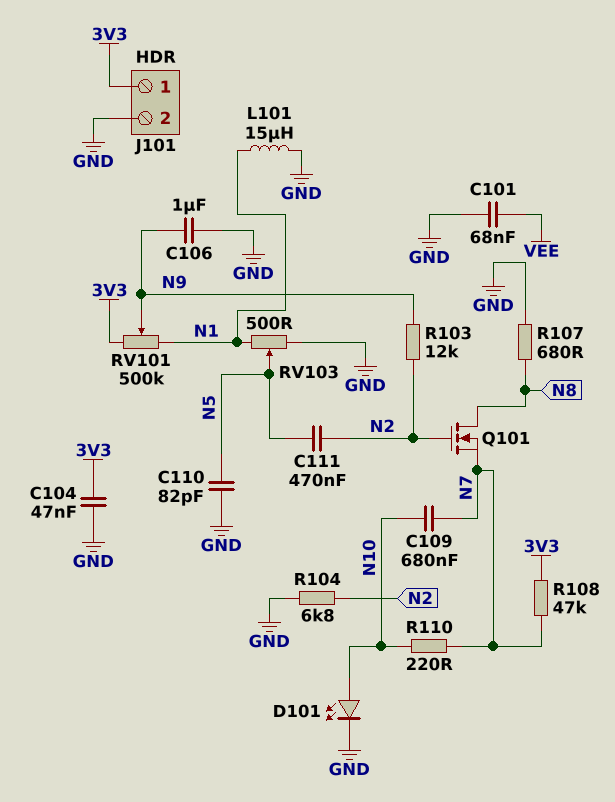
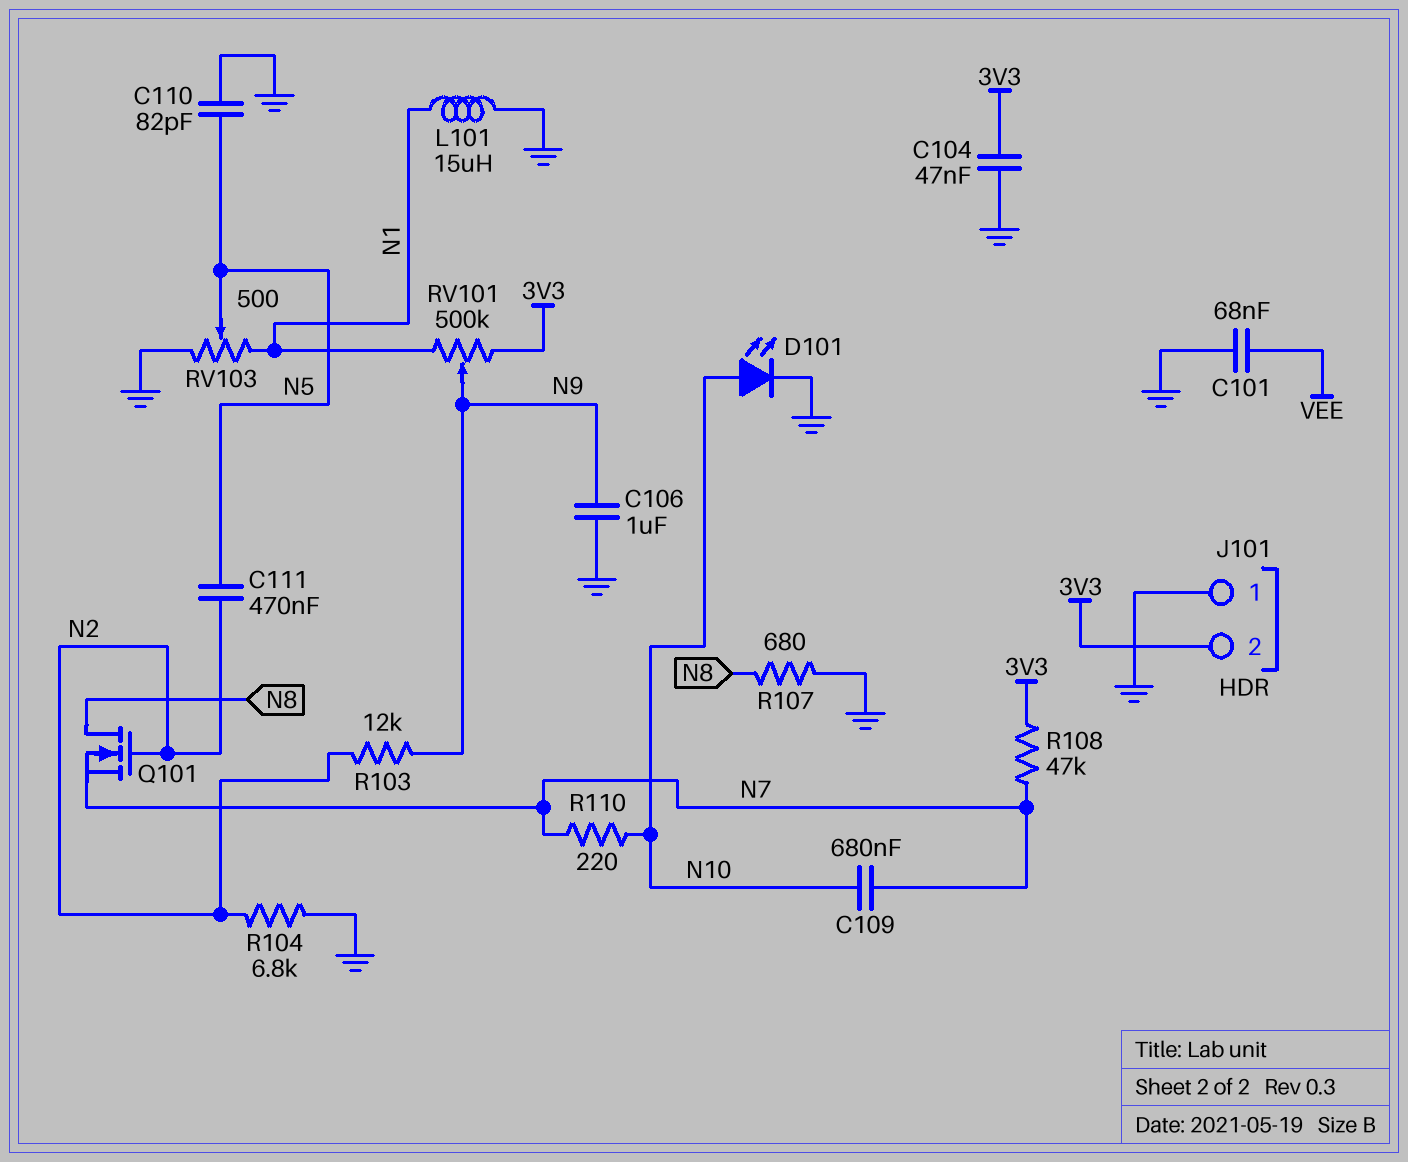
J101 pin 1: 3V3 -> GND
J101 pin 2: GND -> 3V3

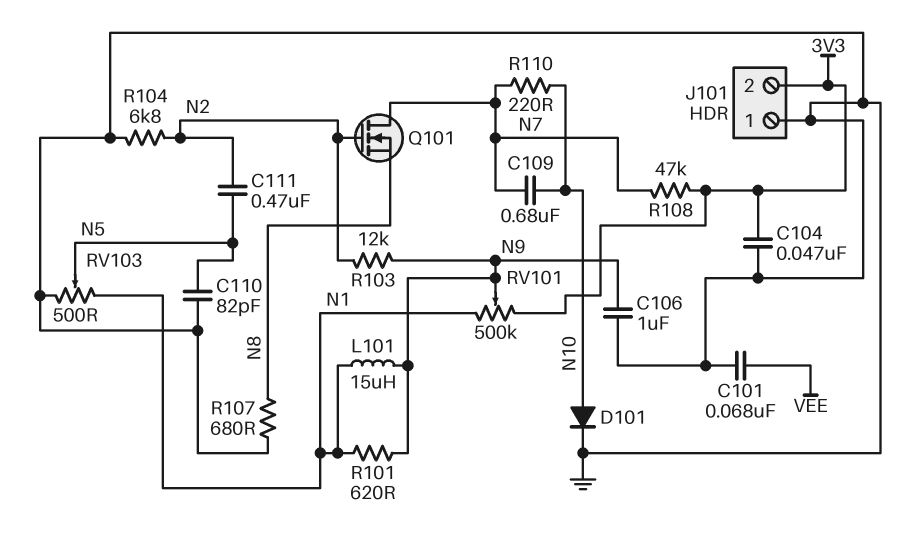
D101: LED (A N10, K GND) -> diode (A N10, K GND)
L101: 15uH (GND, N1) -> 15uH (N1, N9)
Q101: NMOS (G N2, D N8, S N7) -> NMOS (G N2, D N7, S N8)
R101: none -> 620 (N1, N9)

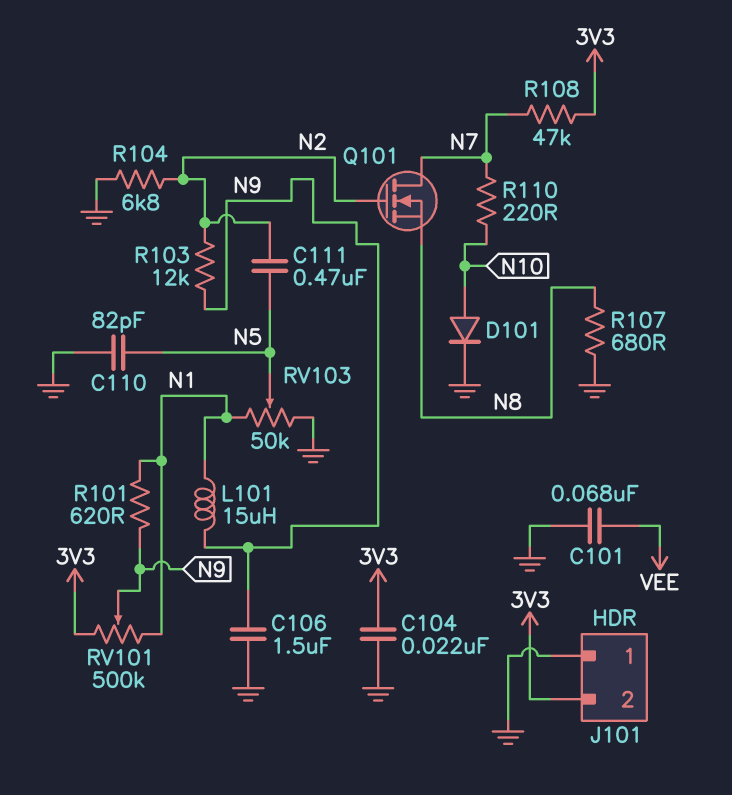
C104: 47nF (3V3, GND) -> 22nF (3V3, GND)
C106: 1uF (GND, N9) -> 1.5uF (GND, N9)
C109: 680nF (N7, N10) -> none
RV103: 500 (GND, N1, wiper N5) -> 50k (GND, N1, wiper N5)

